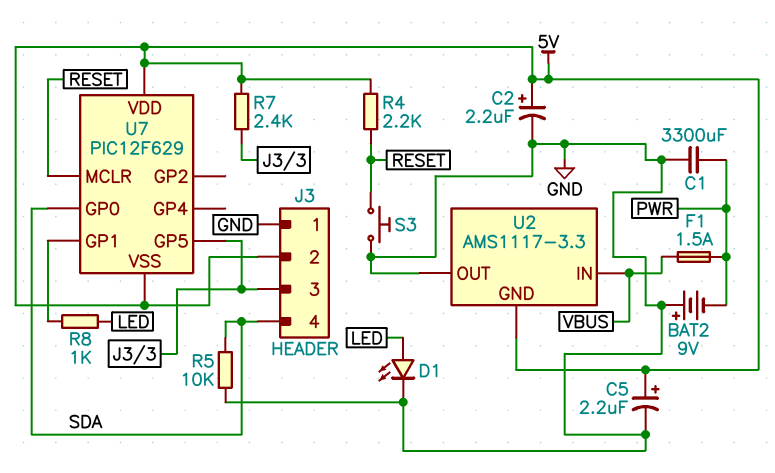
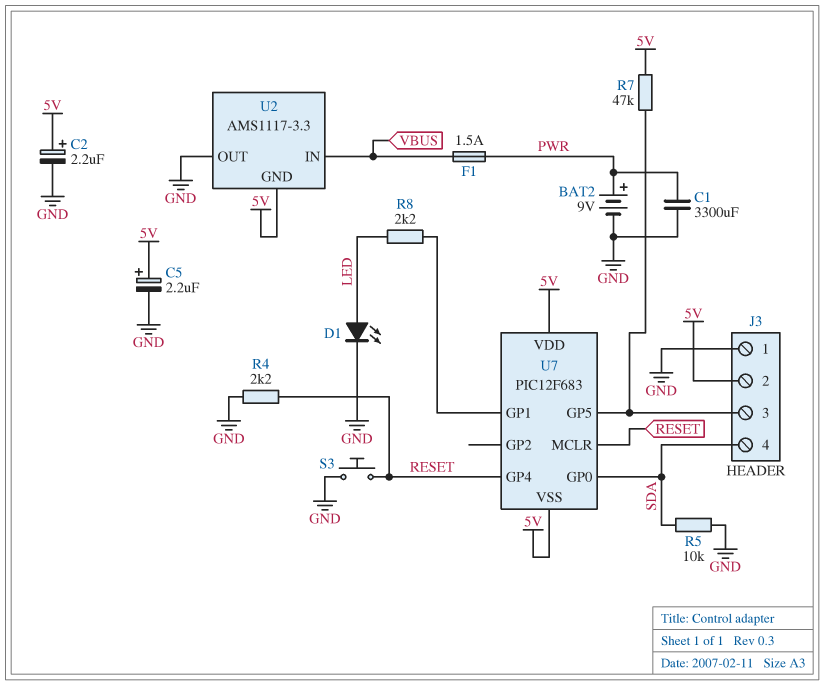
BAT2: 9V (plus GND, minus PWR) -> 9V (plus PWR, minus GND)
R4: 2.2k (5V, RESET) -> 2.2k (GND, RESET)
R7: 2.4k (5V, J3/3) -> 47k (5V, J3/3)
R8: 1k (LED, U7/GP1) -> 2.2k (LED, U7/GP1)
U7: PIC12F629 -> PIC12F683
U7 pin GP4: none -> RESET

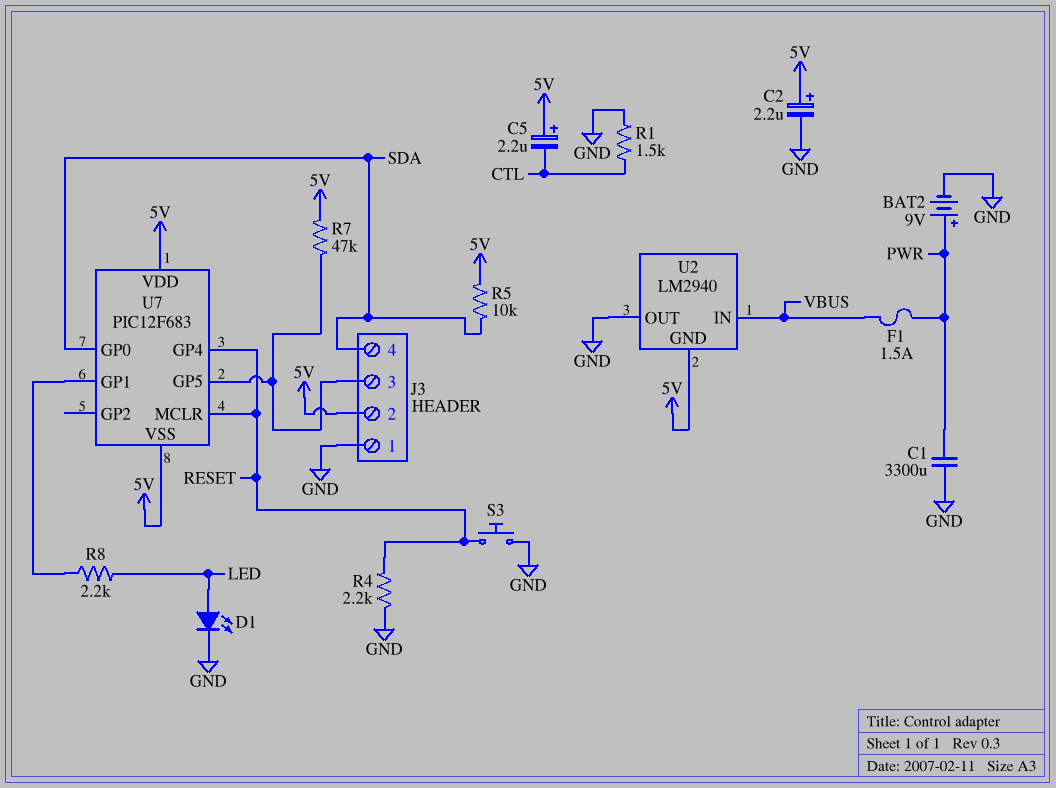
C5: 2.2uF (plus 5V, minus GND) -> 2.2uF (plus 5V, minus CTL)
R1: none -> 1.5k (CTL, GND)
R5: 10k (GND, SDA) -> 10k (5V, SDA)
U2: AMS1117-3.3 -> LM2940

